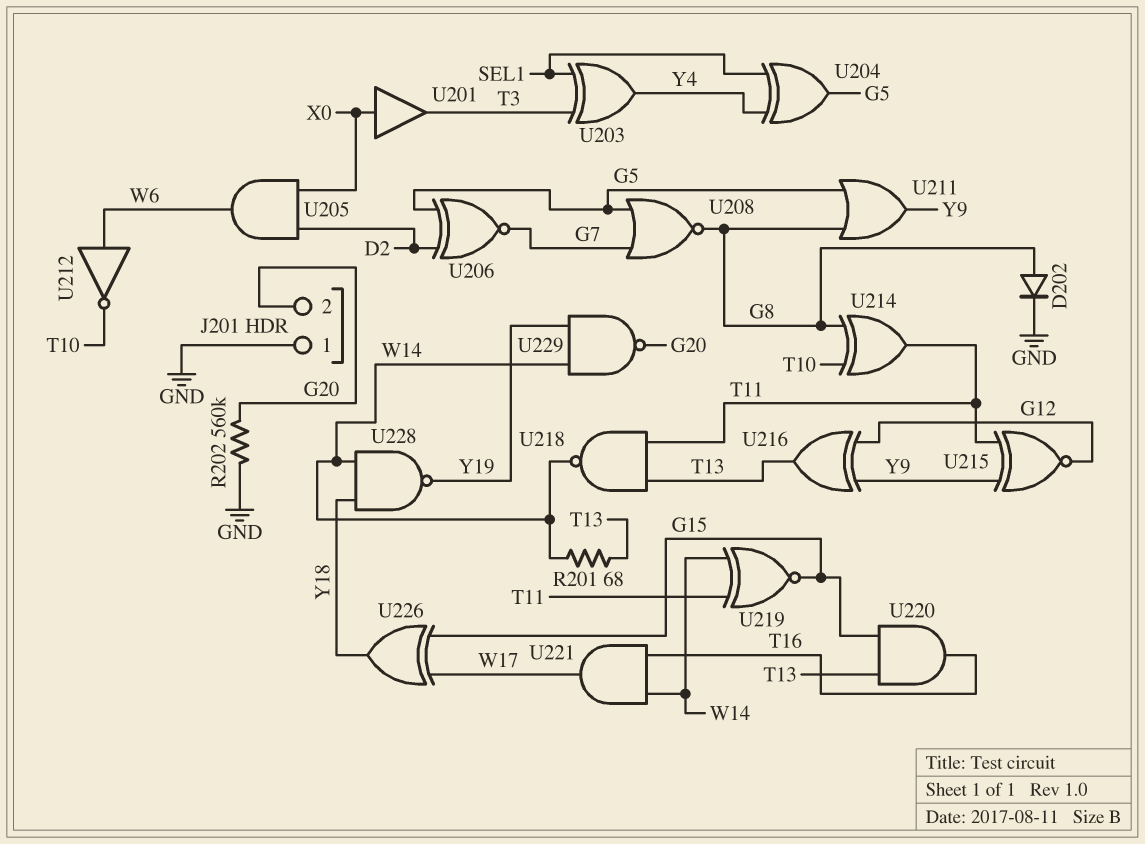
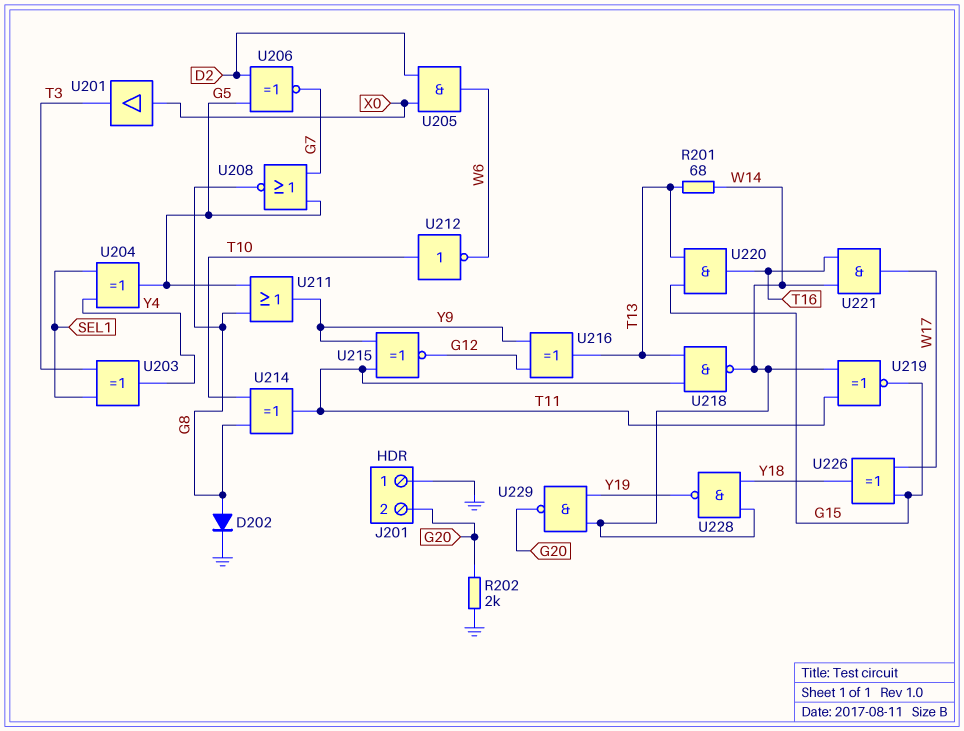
R202: 560k (G20, GND) -> 2k (G20, GND)
U212: NOT (in W6, out T10) -> NOT (in T10, out W6)

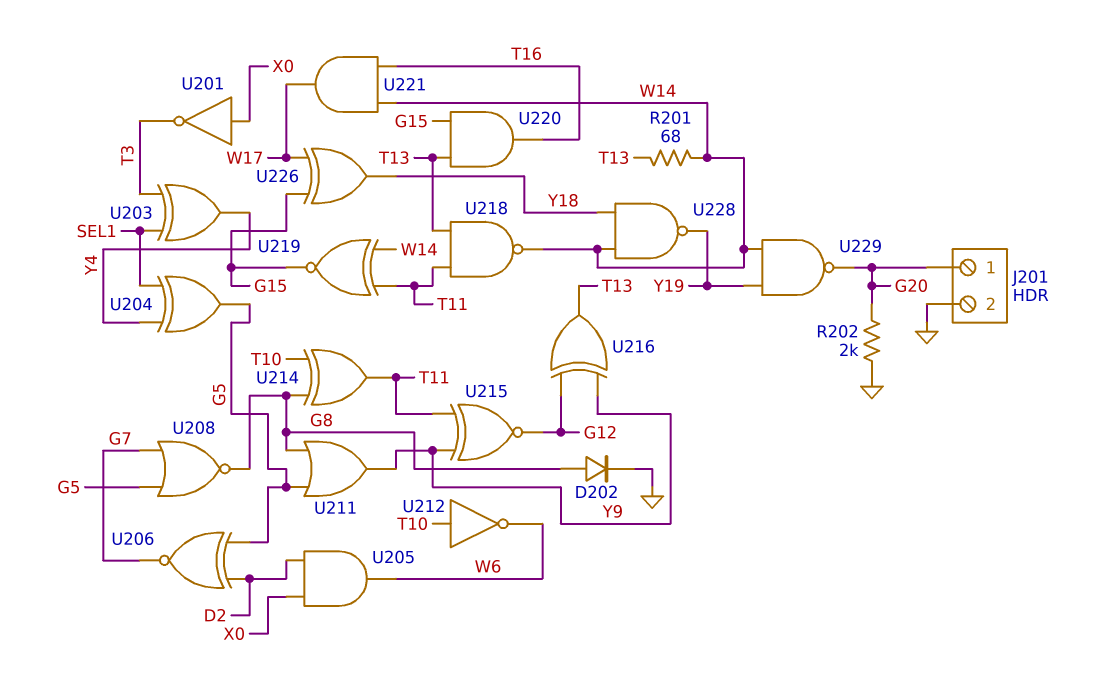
J201 pin 1: GND -> G20
J201 pin 2: G20 -> GND
U201: buffer (in X0, out T3) -> NOT (in X0, out T3)

